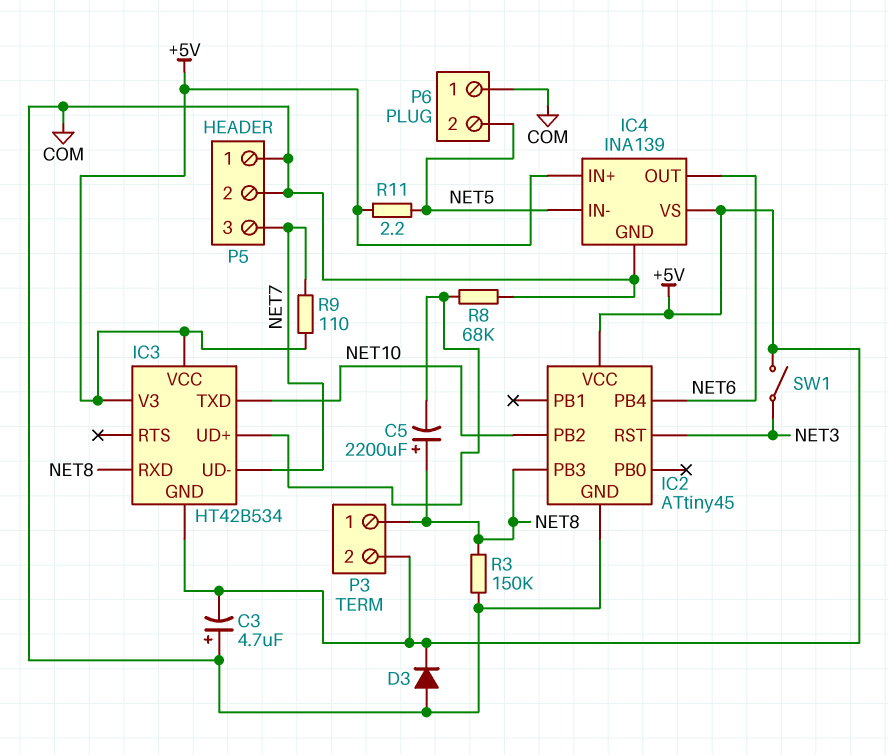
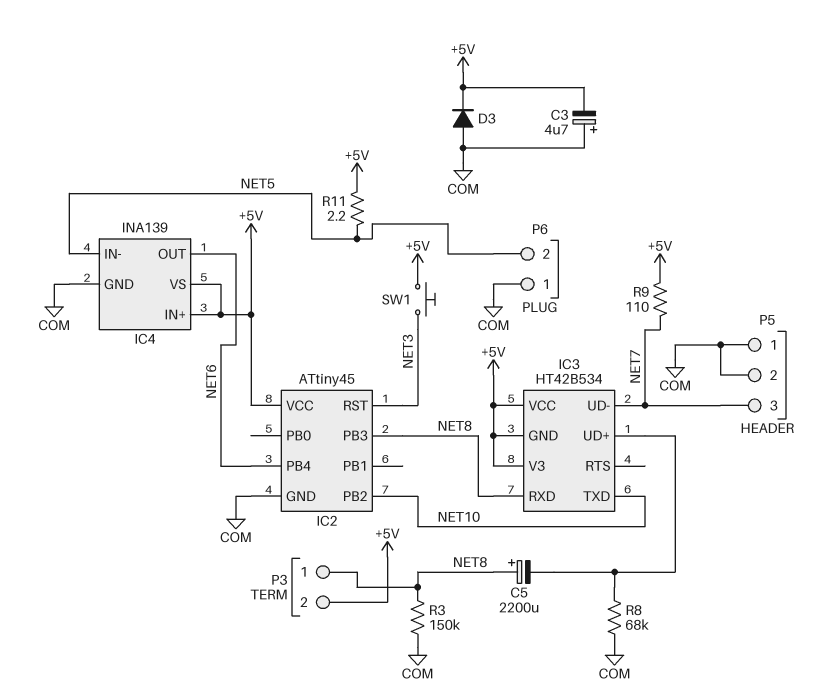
SW1: switch (+5V, NET3) -> button (+5V, NET3)

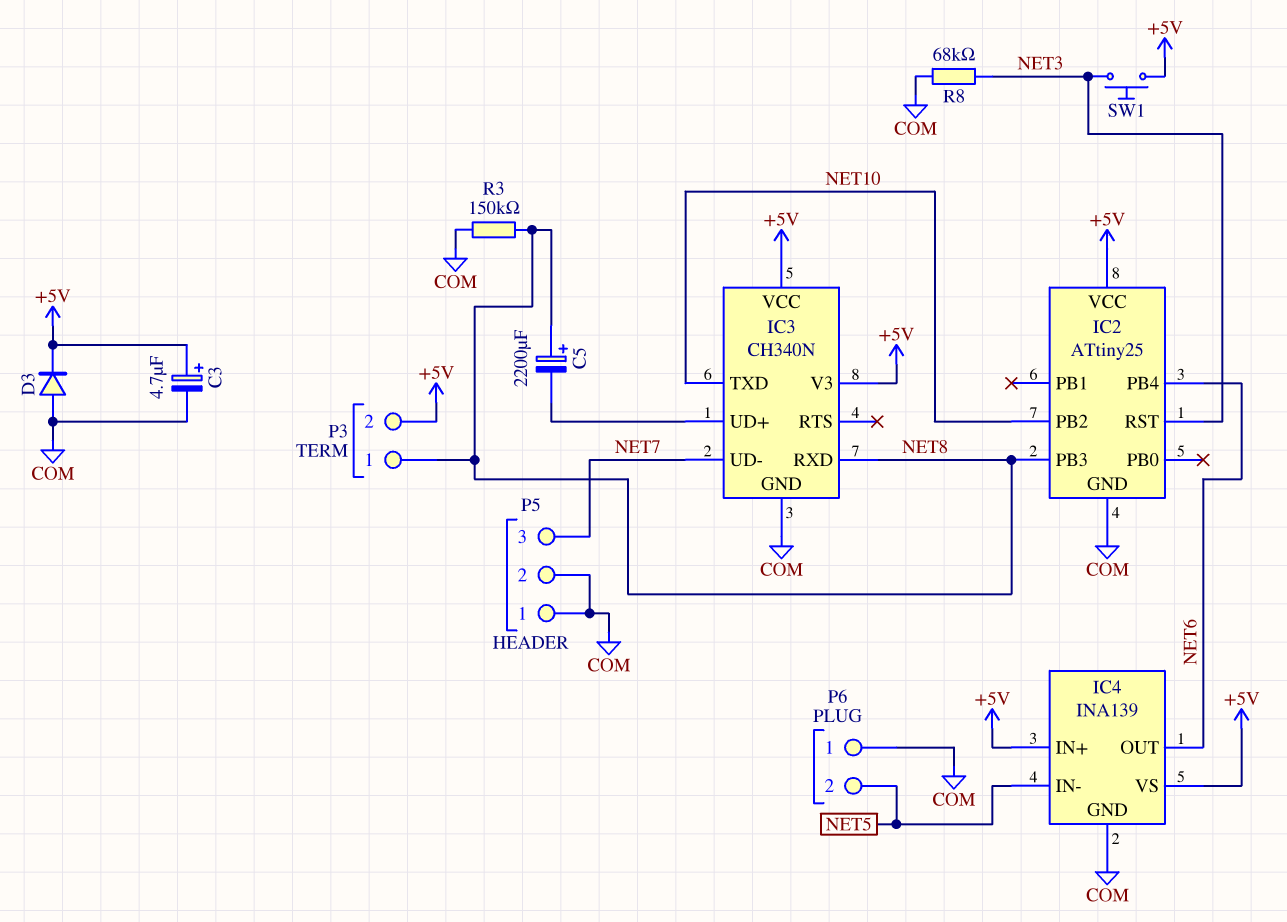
C3: 4.7uF (plus COM, minus +5V) -> 4.7uF (plus +5V, minus COM)
IC2: ATtiny45 -> ATtiny25
IC3: HT42B534 -> CH340N
IC3 pin GND: +5V -> COM
R8: 68k (COM, IC3/UD+) -> 68k (COM, NET3)
R9: 110 (+5V, NET7) -> none
R11: 2.2 (+5V, NET5) -> none

